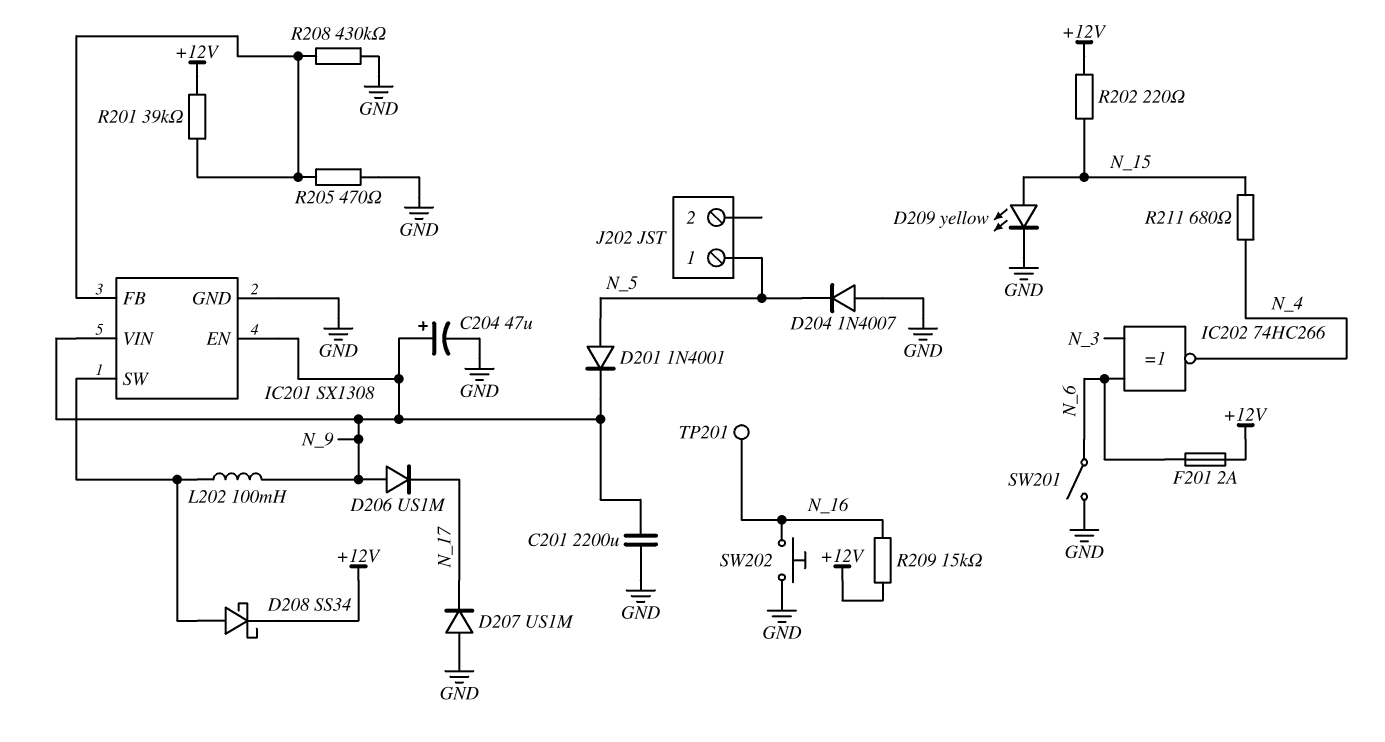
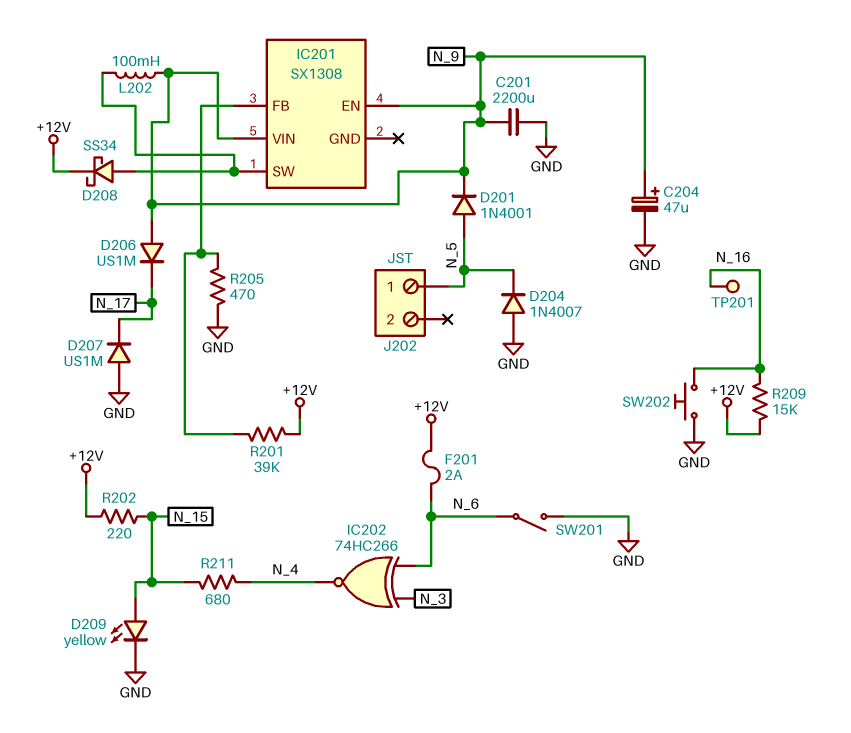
IC201 pin GND: GND -> none
R208: 430k (GND, IC201/FB) -> none

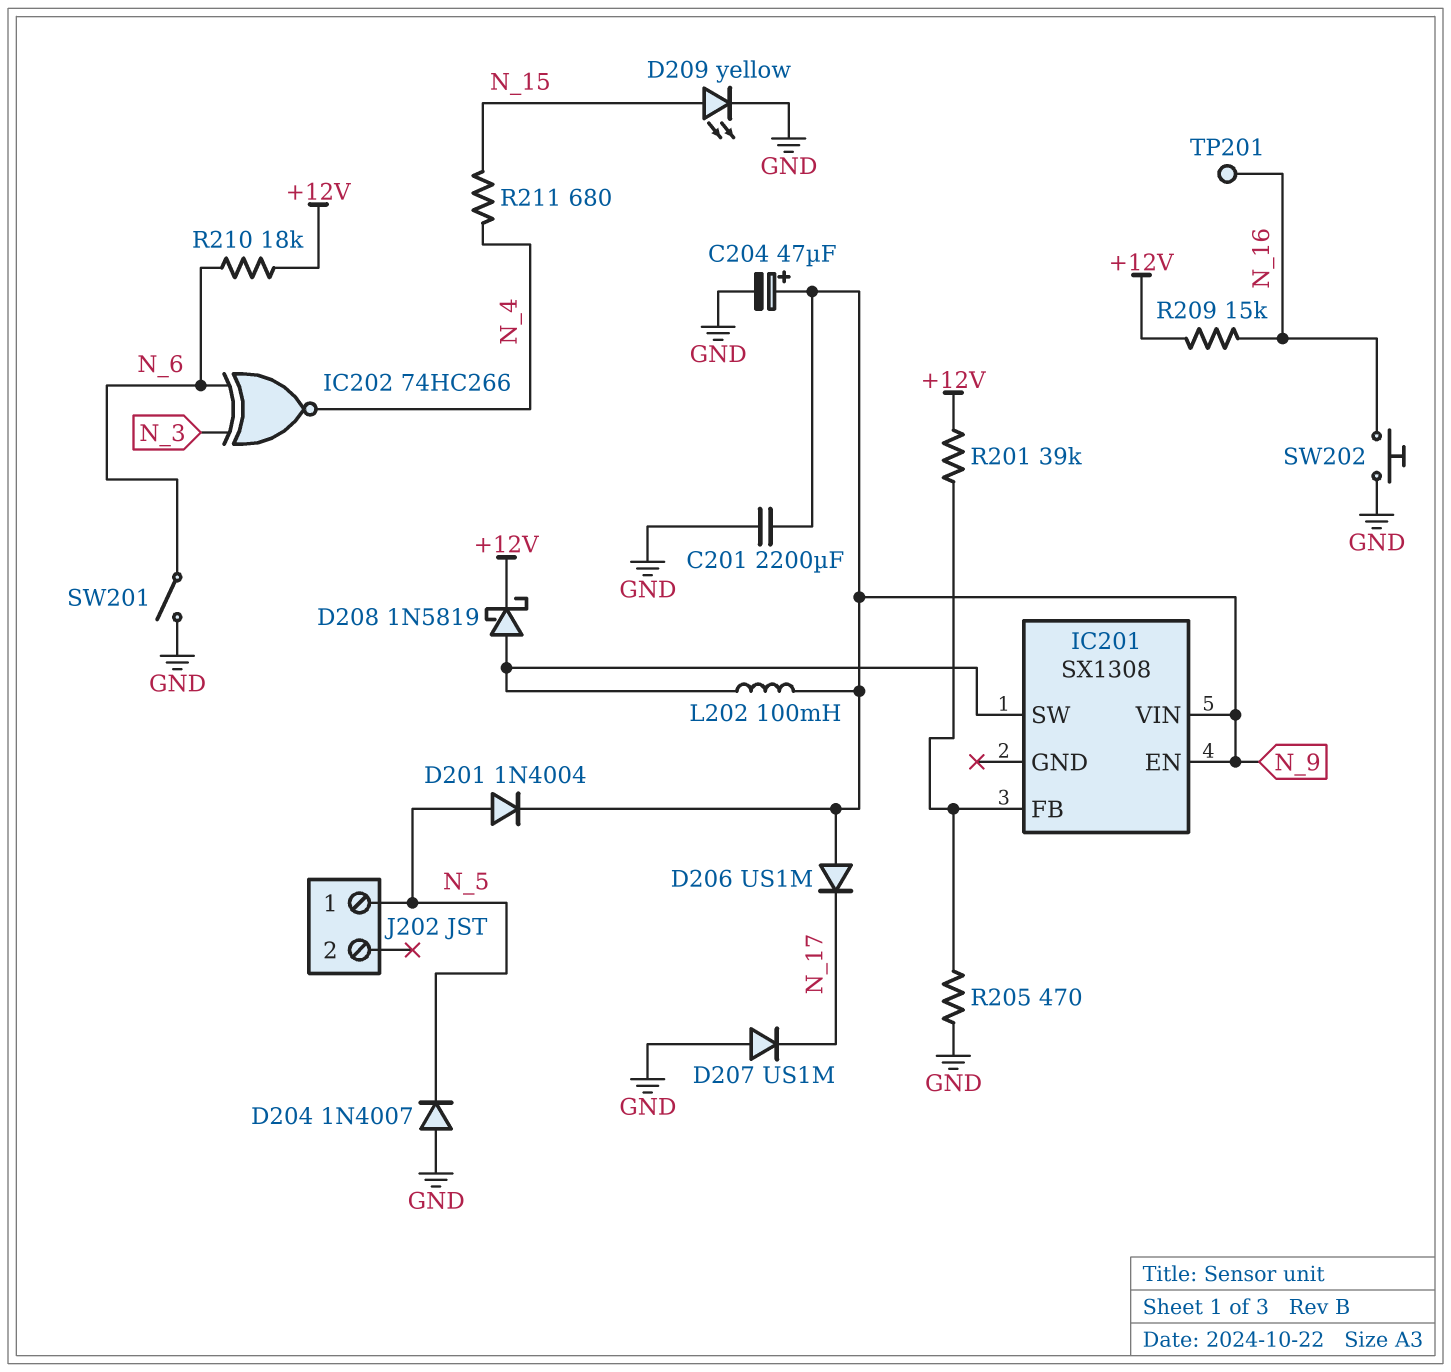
D201: diode 1N4001 (A N_5, K N_9) -> diode 1N4004 (A N_5, K N_9)
D208: schottky SS34 (A IC201/SW, K +12V) -> schottky 1N5819 (A IC201/SW, K +12V)
F201: 2A (+12V, N_6) -> none
R202: 220 (+12V, N_15) -> none
R210: none -> 18k (+12V, N_6)

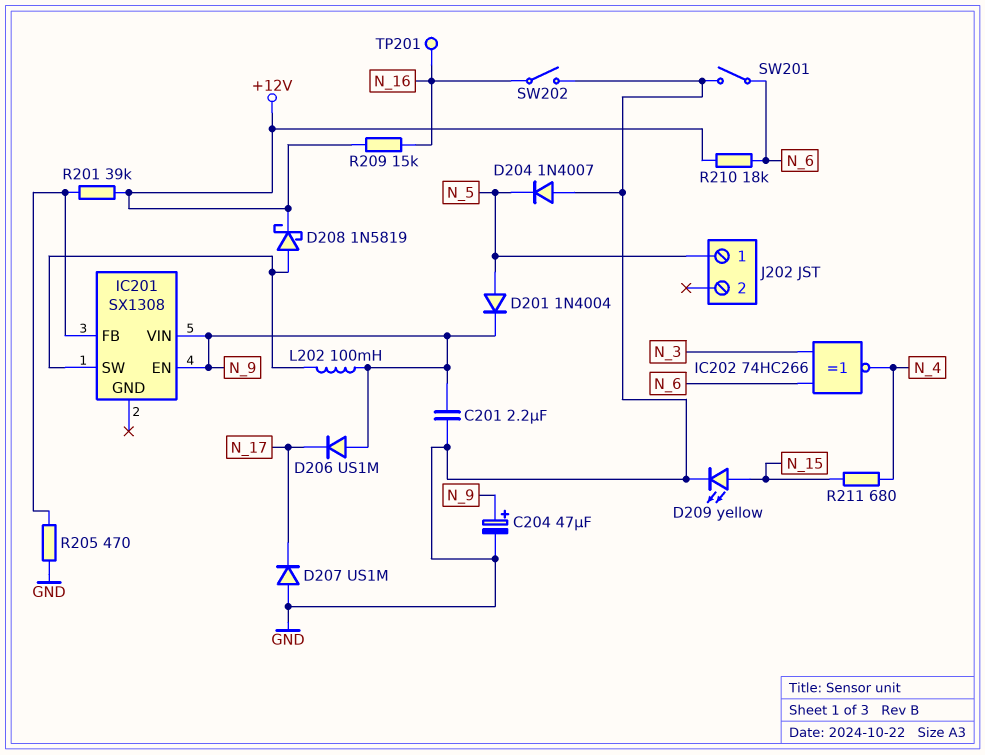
C201: 2200uF (GND, N_9) -> 2.2uF (GND, N_9)
SW202: button (GND, N_16) -> switch (GND, N_16)

